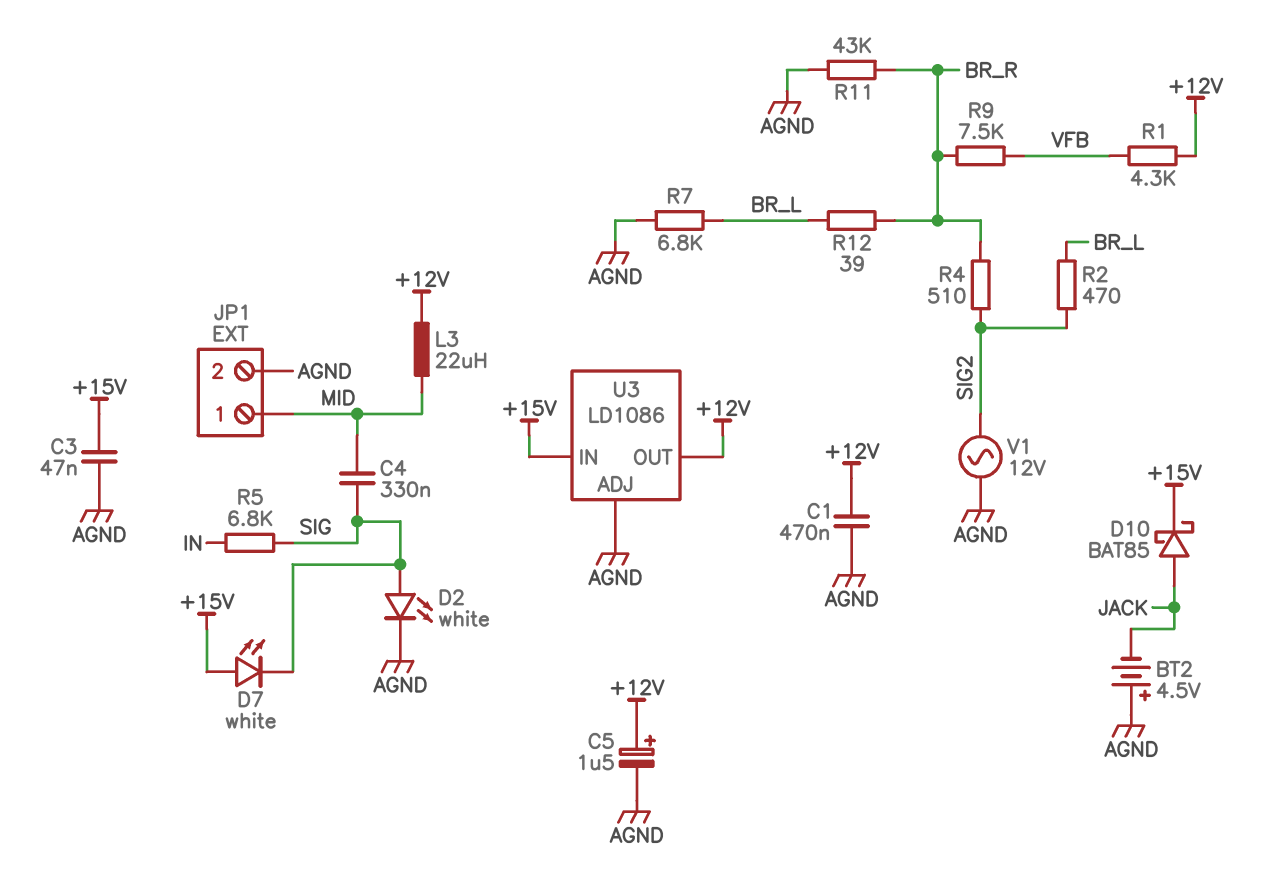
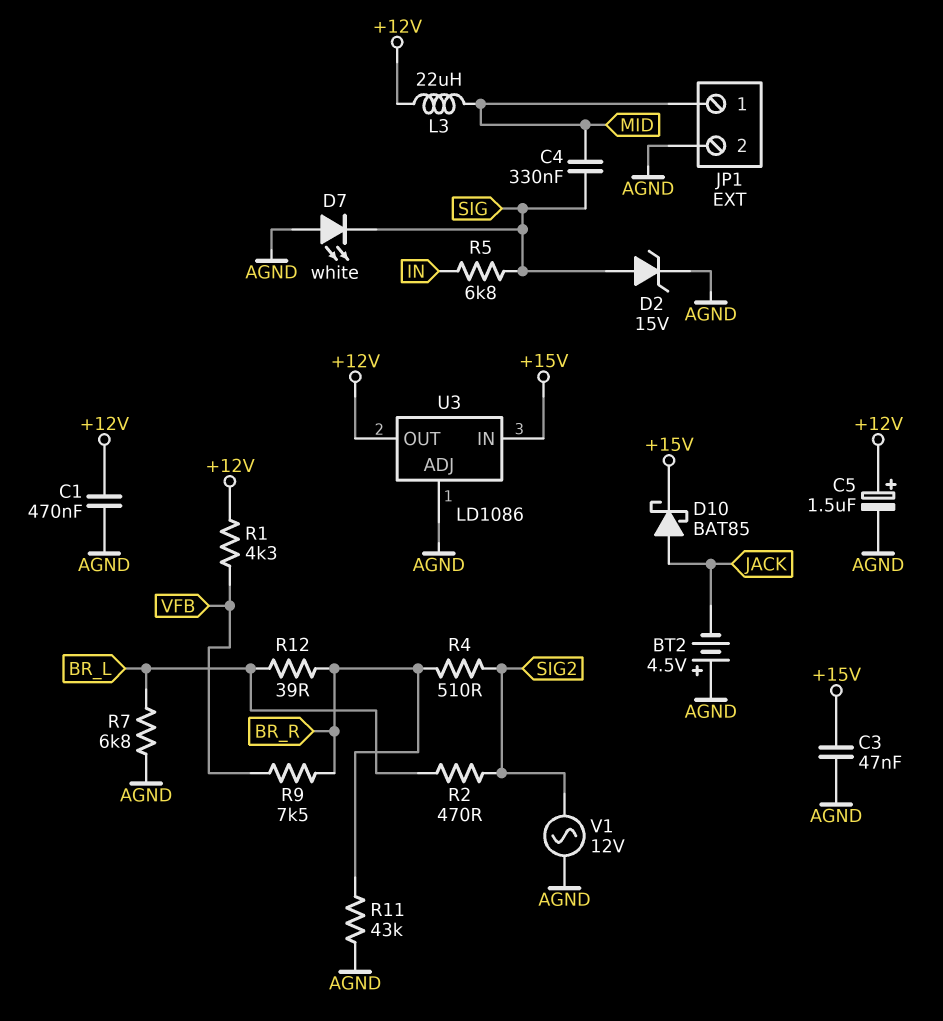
D2: LED white (A SIG, K AGND) -> zener 15V (A SIG, K AGND)
D7: LED white (A +15V, K SIG) -> LED white (A AGND, K SIG)

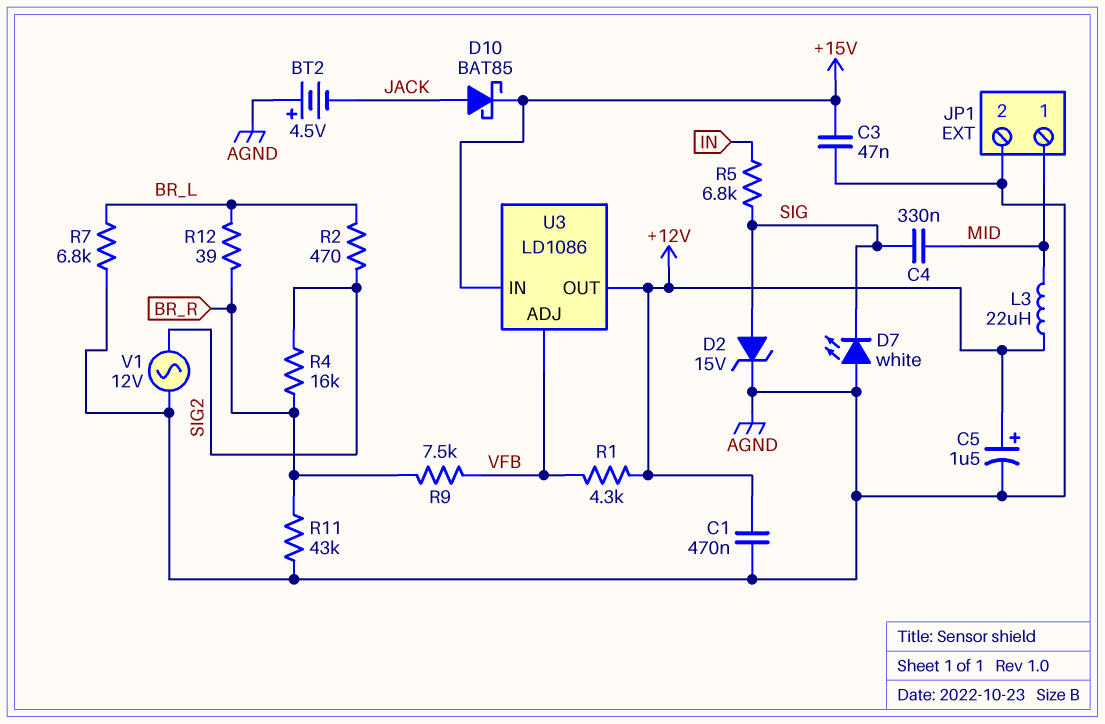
R4: 510 (BR_R, SIG2) -> 16k (BR_R, SIG2)
U3 pin ADJ: AGND -> VFB

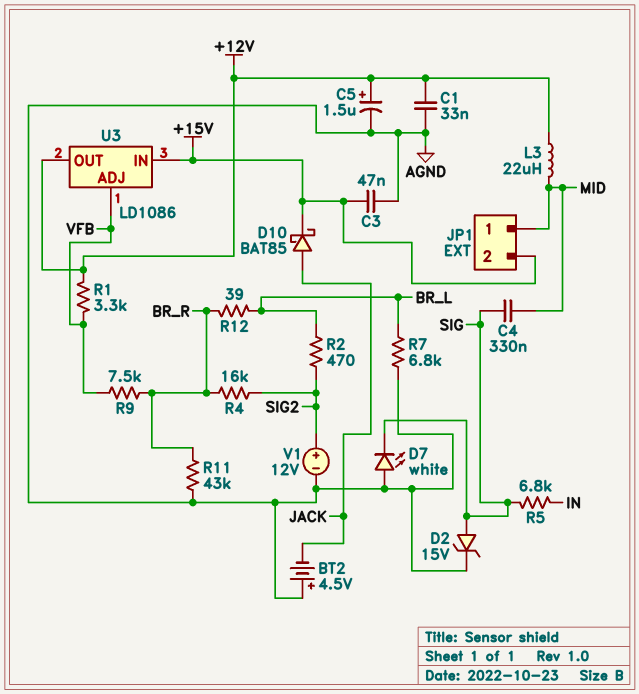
C1: 470nF (+12V, AGND) -> 33nF (+12V, AGND)
JP1 pin 2: AGND -> +15V
R1: 4.3k (+12V, VFB) -> 3.3k (+12V, VFB)
V1: AC 12V (AGND, SIG2) -> 12V (plus SIG2, minus AGND)

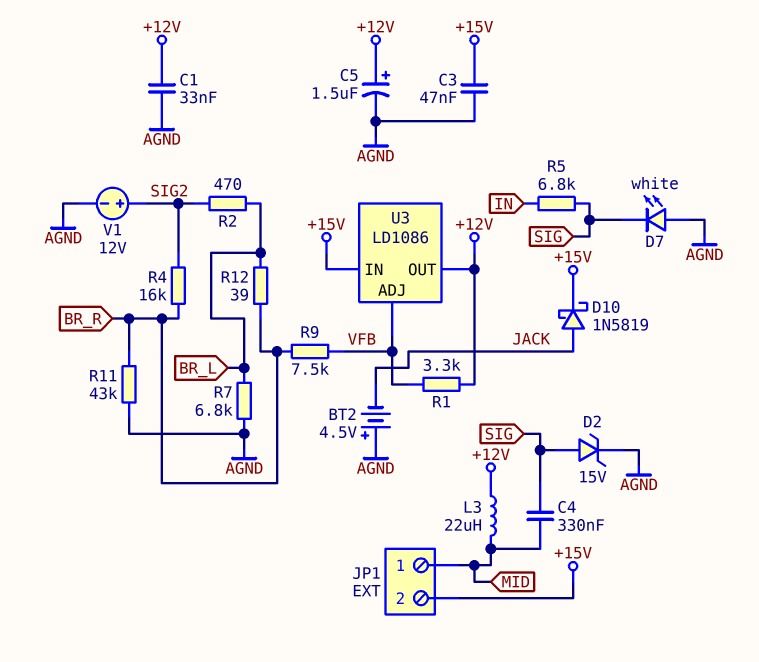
D10: schottky BAT85 (A JACK, K +15V) -> schottky 1N5819 (A JACK, K +15V)

